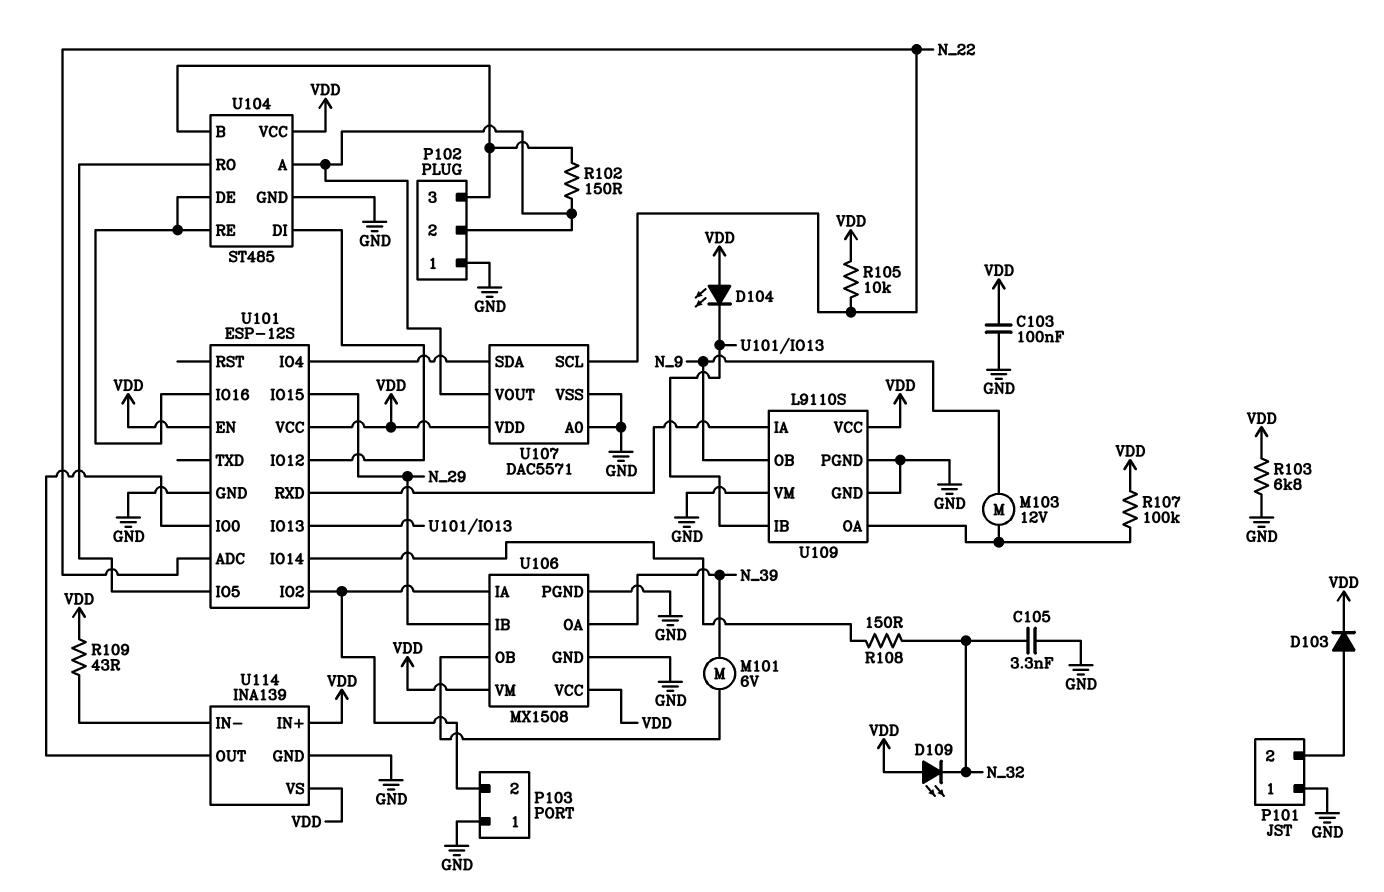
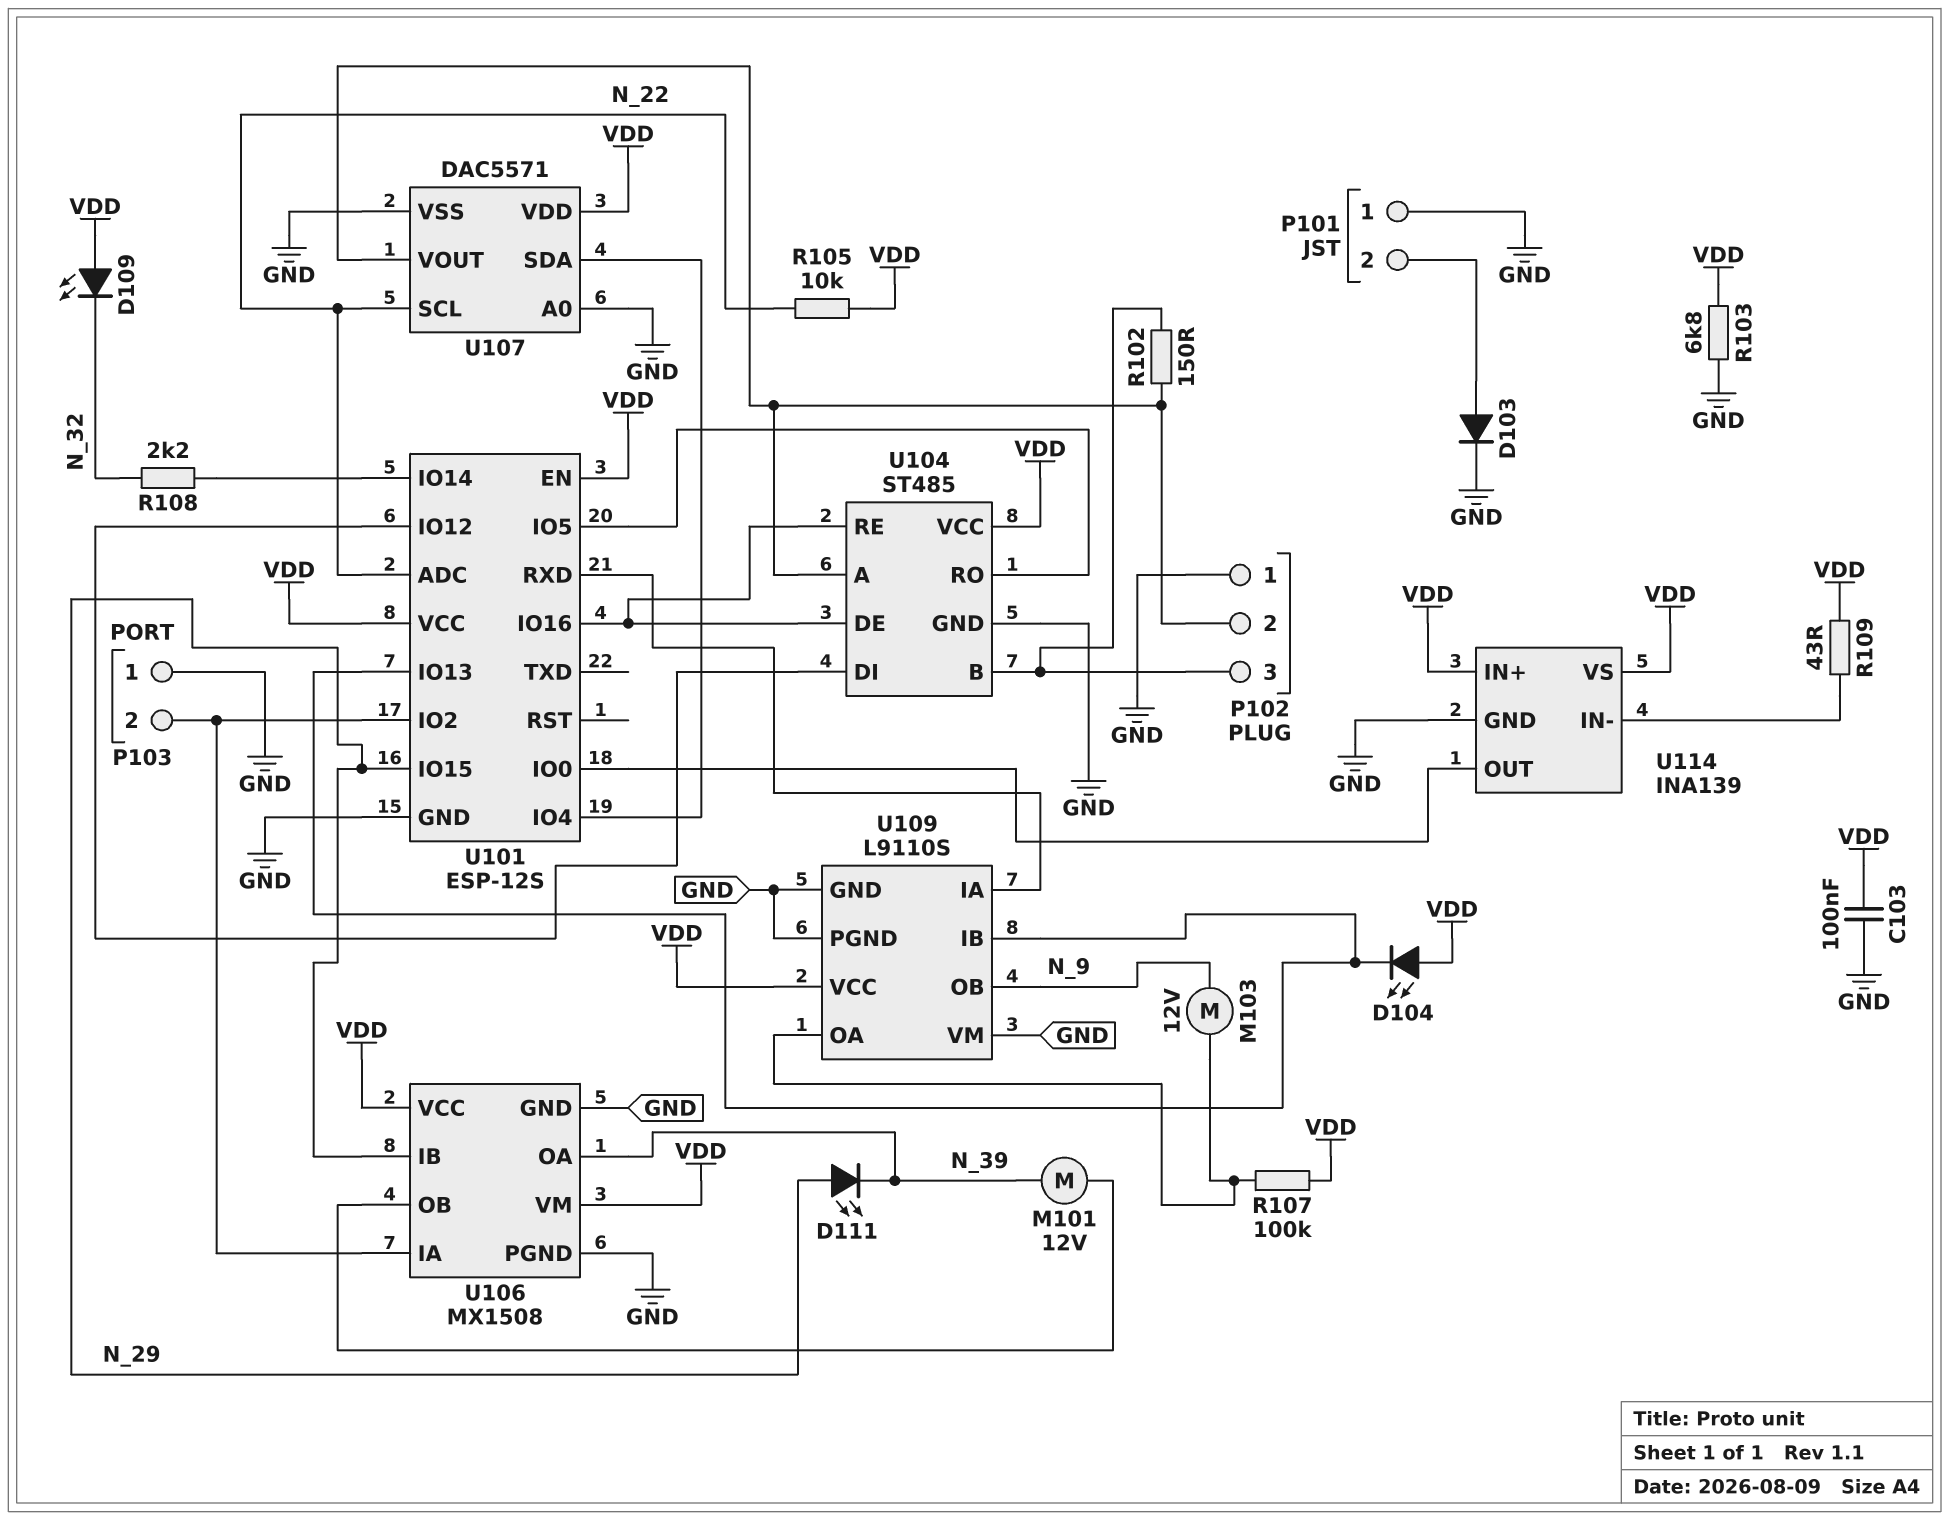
C105: 3.3nF (GND, N_32) -> none
D103: diode (A P101/2, K VDD) -> diode (A P101/2, K GND)
D111: none -> LED (A N_29, K N_39)
M101: motor 6V (N_39, U106/OB) -> motor 12V (N_39, U106/OB)
R108: 150 (N_32, U101/IO14) -> 2.2k (N_32, U101/IO14)

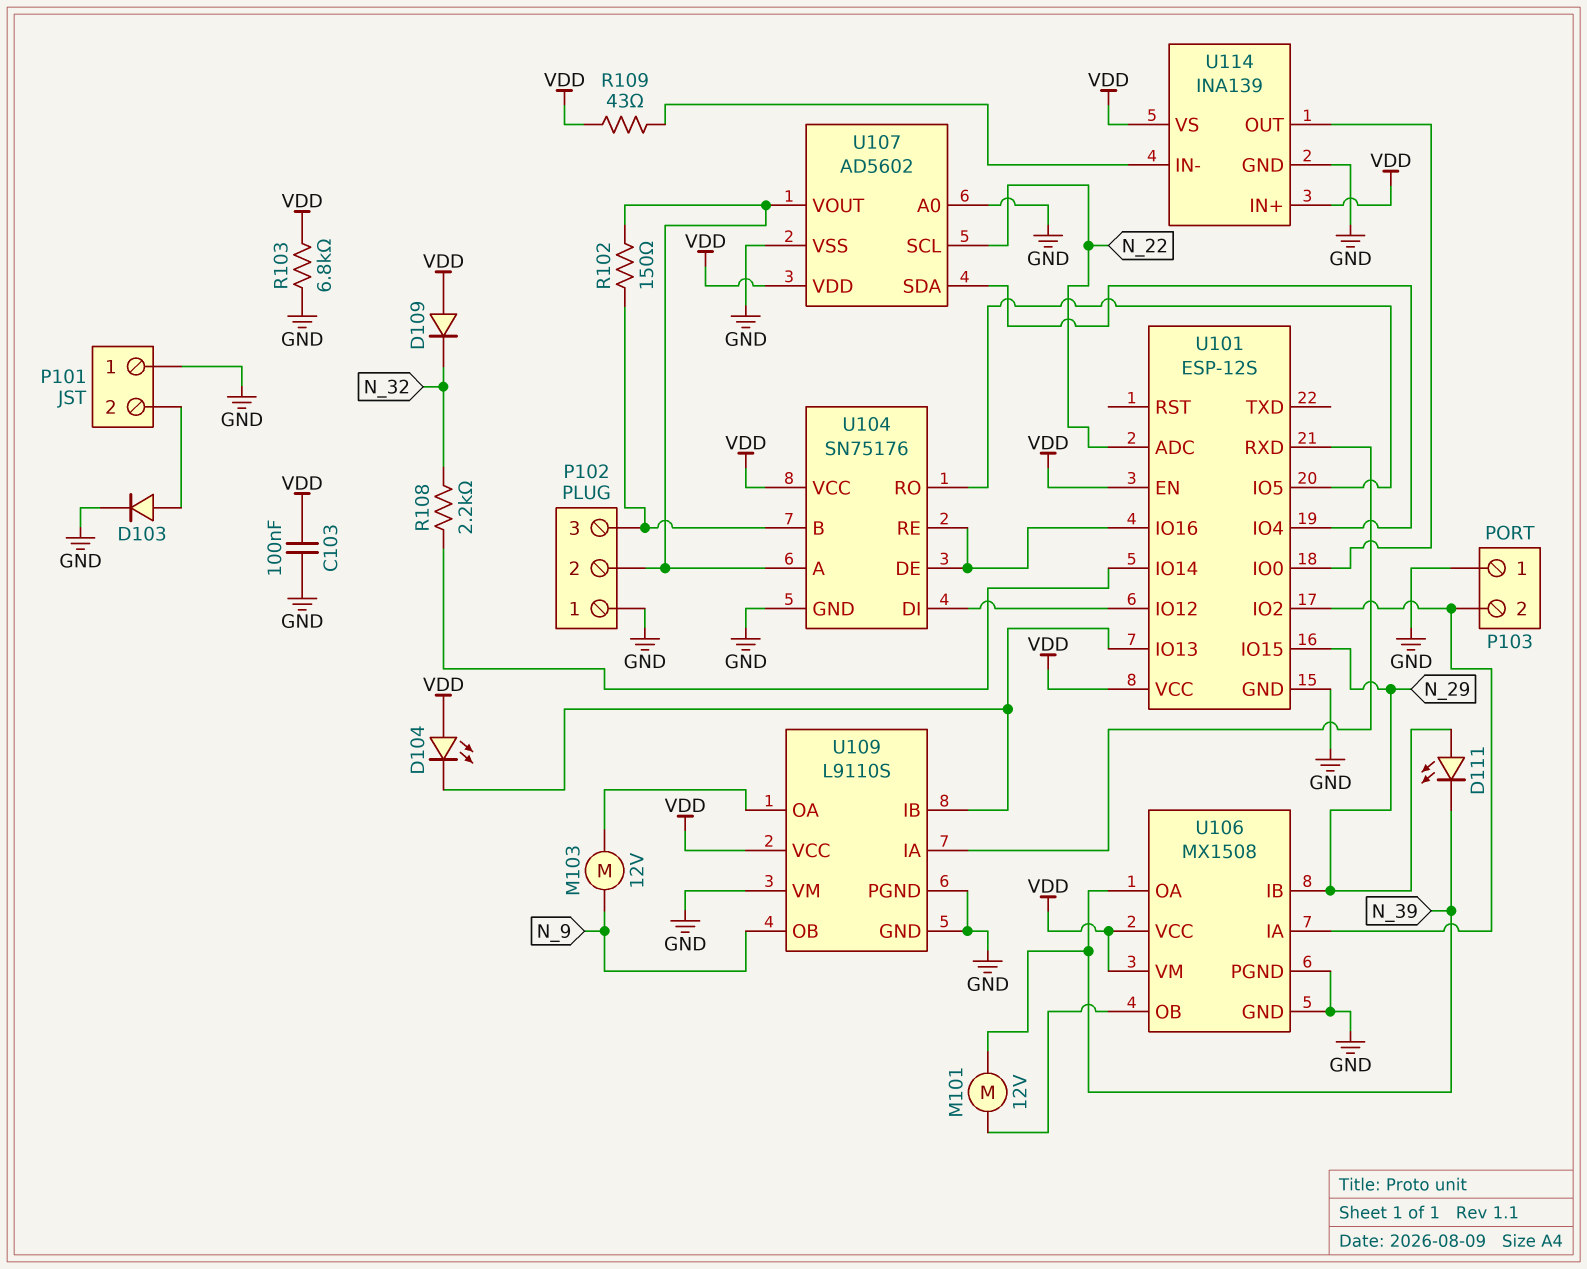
D109: LED (A VDD, K N_32) -> diode (A VDD, K N_32)
R105: 10k (N_22, VDD) -> none
R107: 100k (U109/OA, VDD) -> none
U104: ST485 -> SN75176
U107: DAC5571 -> AD5602

